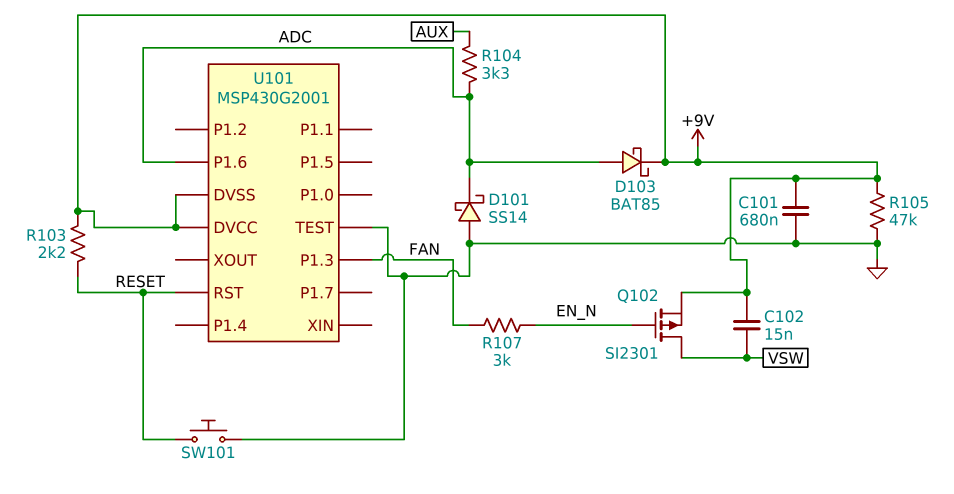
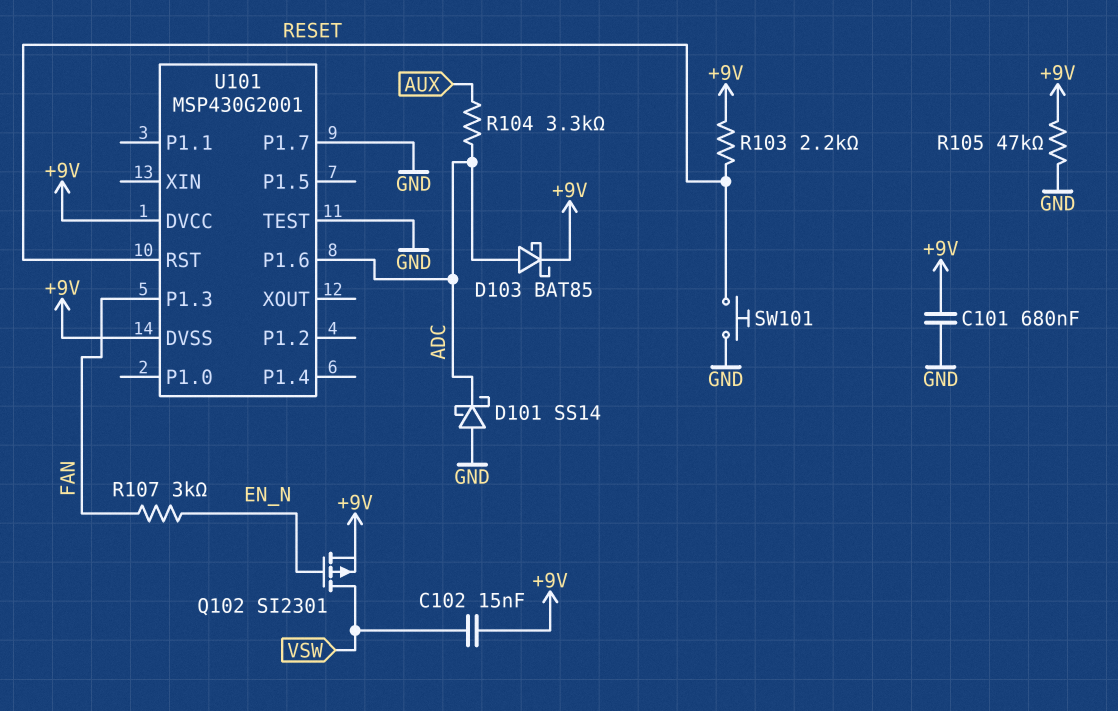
U101 pin P1.7: none -> GND

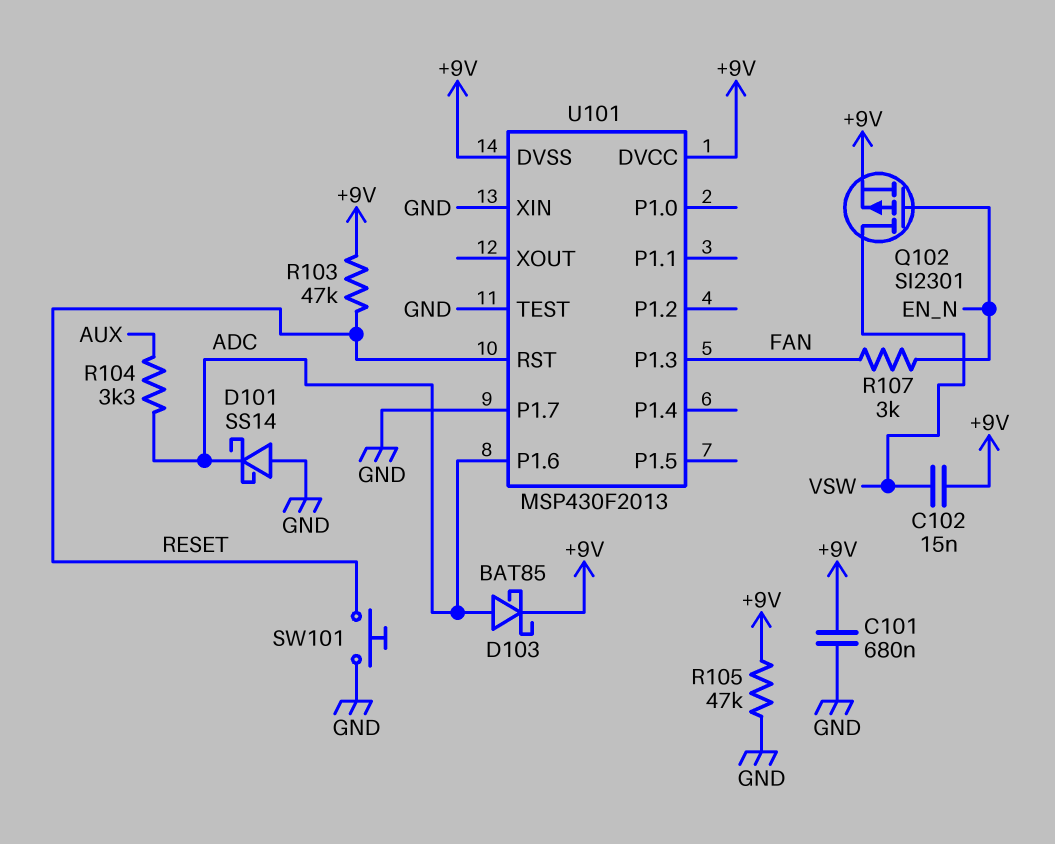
R103: 2.2k (+9V, RESET) -> 47k (+9V, RESET)
U101: MSP430G2001 -> MSP430F2013
U101 pin XIN: none -> GND

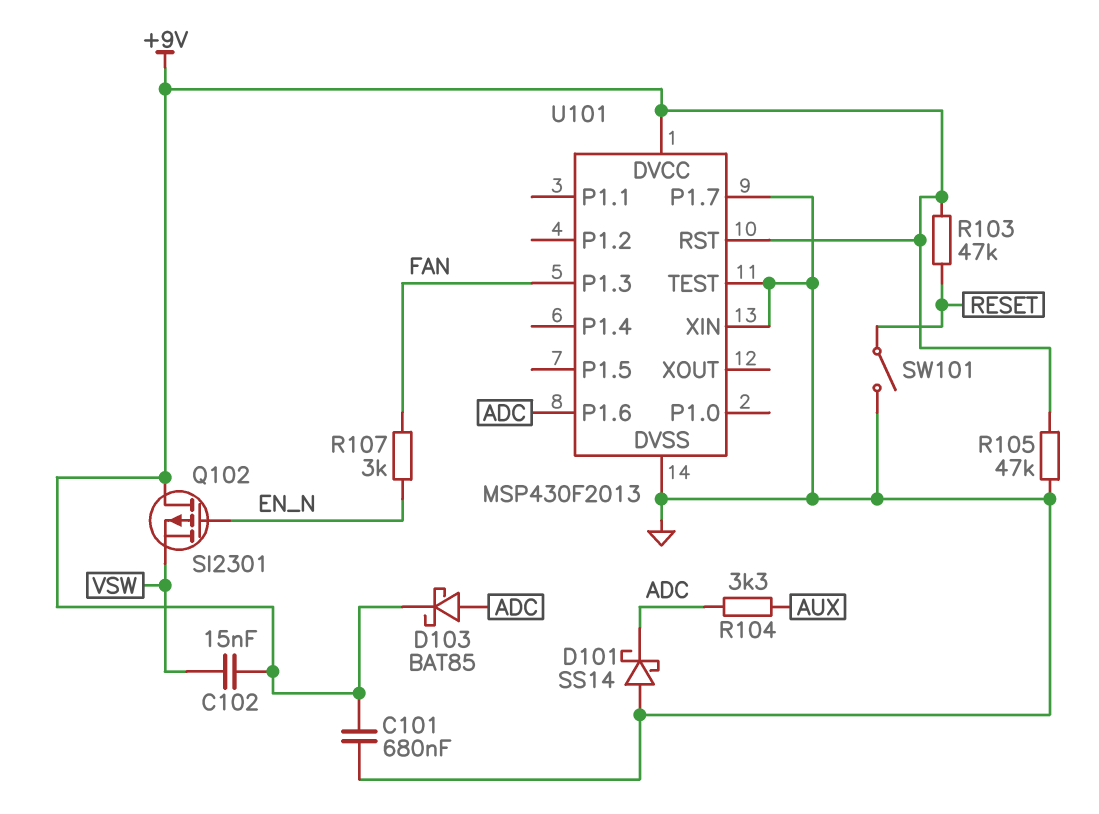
Q102: PMOS SI2301 (G EN_N, D VSW, S +9V) -> PMOS SI2301 (G EN_N, D +9V, S VSW)
SW101: button (GND, RESET) -> switch (GND, RESET)
U101 pin DVSS: +9V -> GND
U101 pin RST: RESET -> +9V

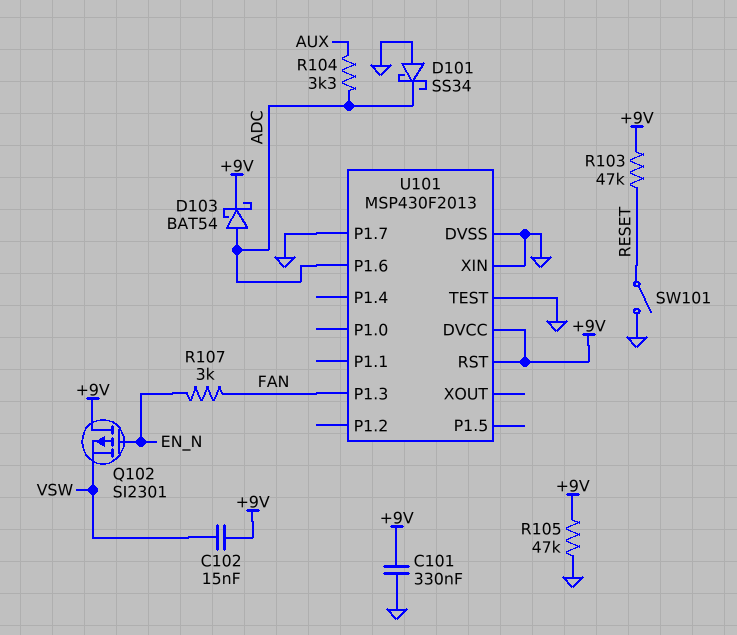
C101: 680nF (+9V, GND) -> 330nF (+9V, GND)
D101: schottky SS14 (A GND, K ADC) -> schottky SS34 (A GND, K ADC)
D103: schottky BAT85 (A ADC, K +9V) -> schottky BAT54 (A ADC, K +9V)

